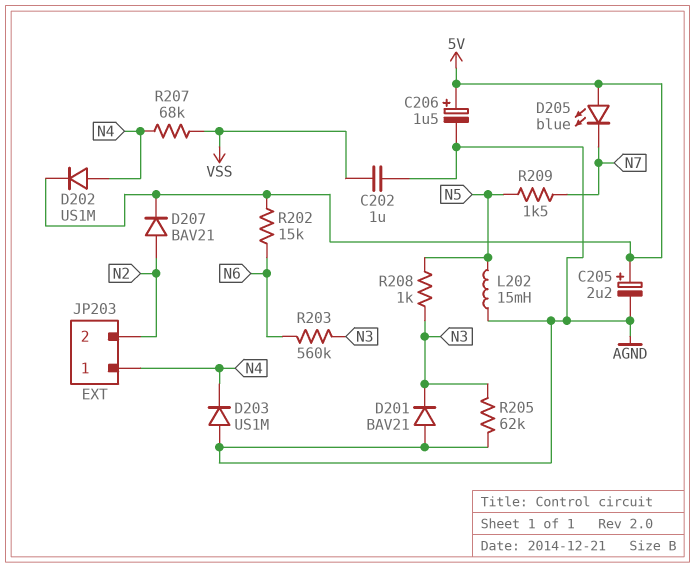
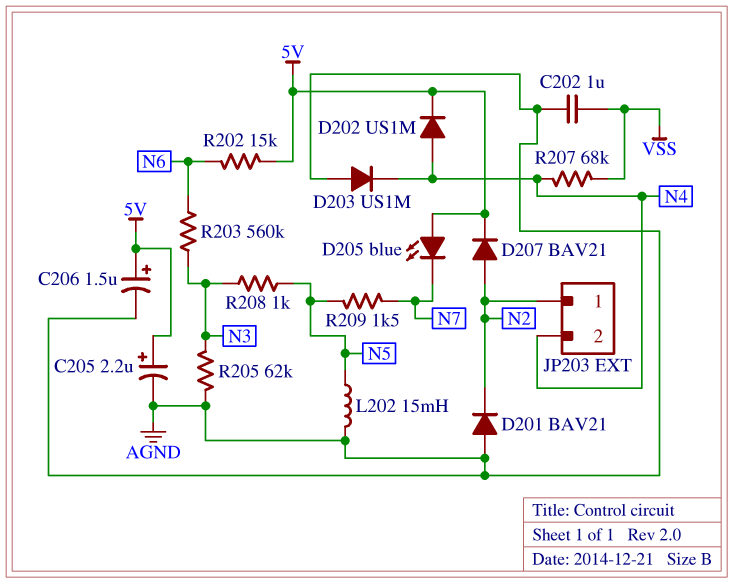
D201: diode BAV21 (A AGND, K N3) -> diode BAV21 (A AGND, K N2)
JP203 pin 1: N4 -> N2
JP203 pin 2: N2 -> N4

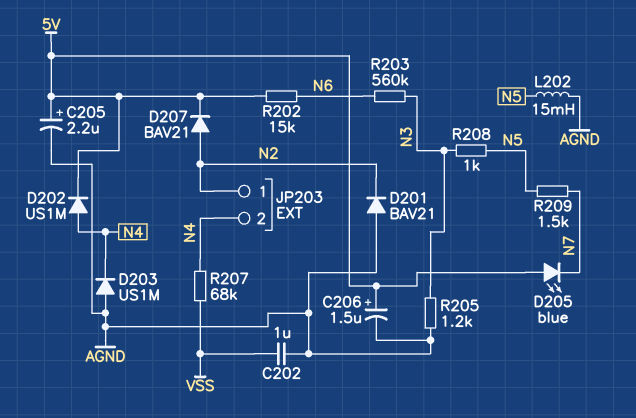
R205: 62k (AGND, N3) -> 1.2k (AGND, N3)

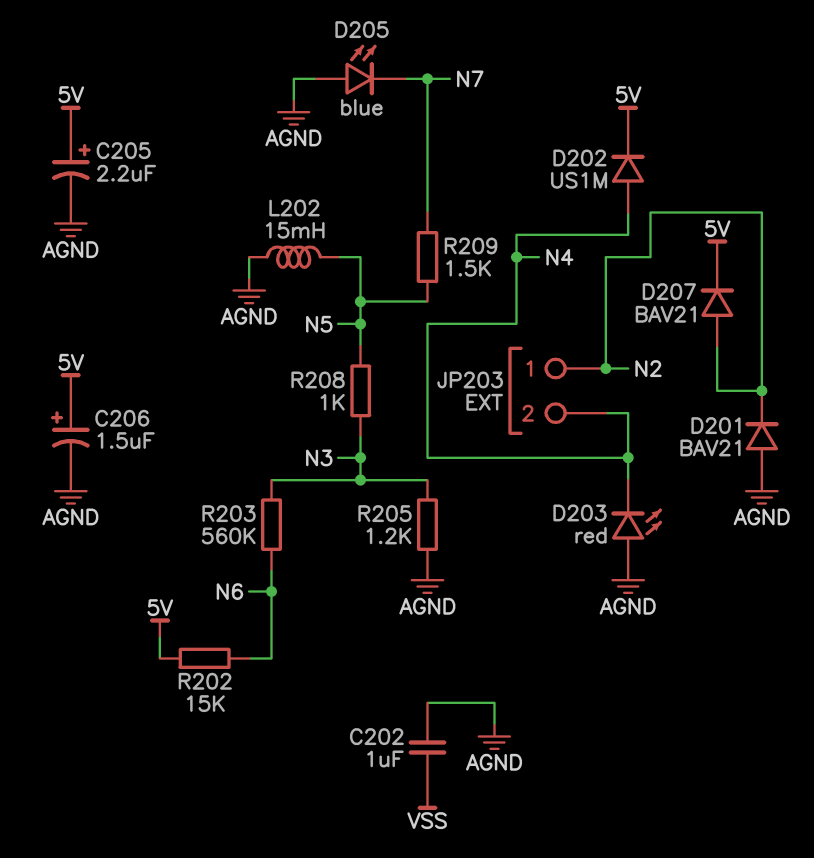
D203: diode US1M (A AGND, K N4) -> LED red (A AGND, K N4)
D205: LED blue (A 5V, K N7) -> LED blue (A AGND, K N7)
R207: 68k (N4, VSS) -> none

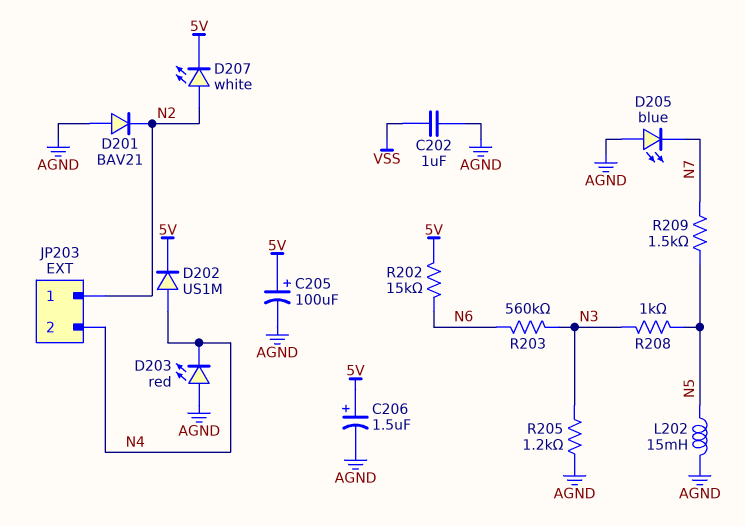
C205: 2.2uF (plus 5V, minus AGND) -> 100uF (plus 5V, minus AGND)
D207: diode BAV21 (A N2, K 5V) -> LED white (A N2, K 5V)

